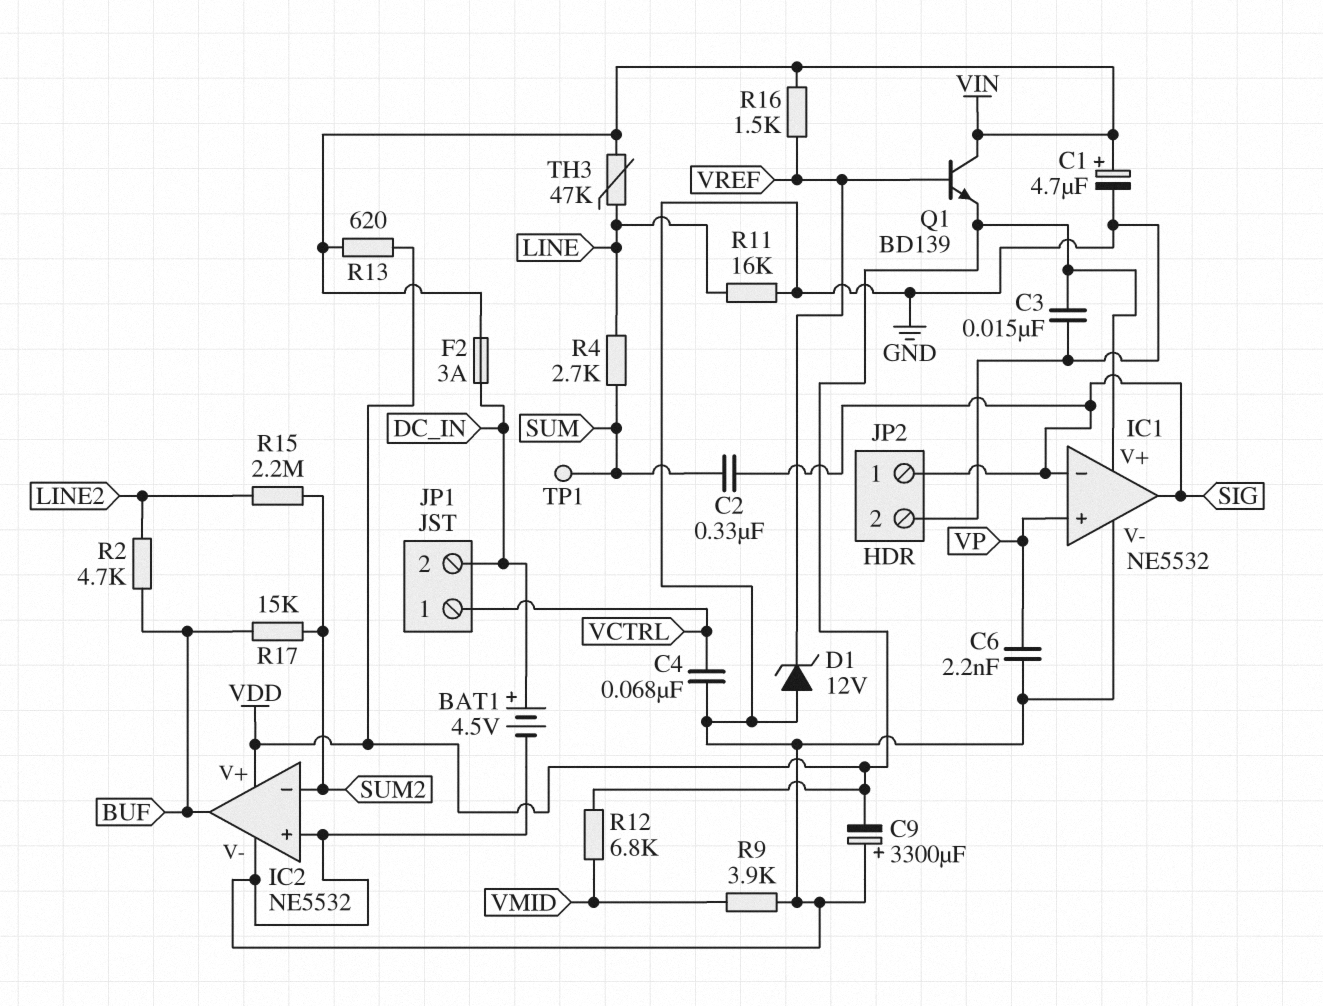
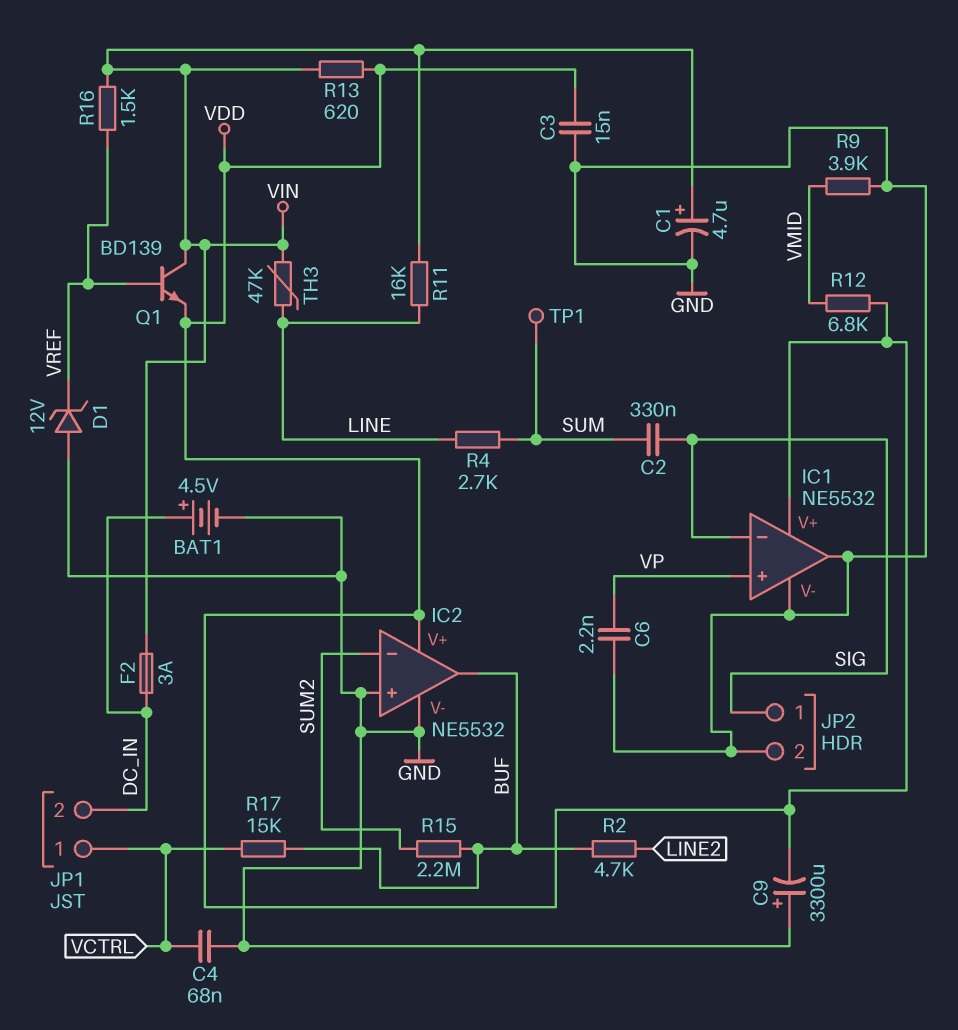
IC1 pin out: SIG -> GND
R11: 16k (GND, LINE) -> 16k (LINE, VIN)
R15: 2.2M (LINE2, SUM2) -> 2.2M (BUF, SUM2)
R17: 15k (BUF, SUM2) -> 15k (BUF, VCTRL)

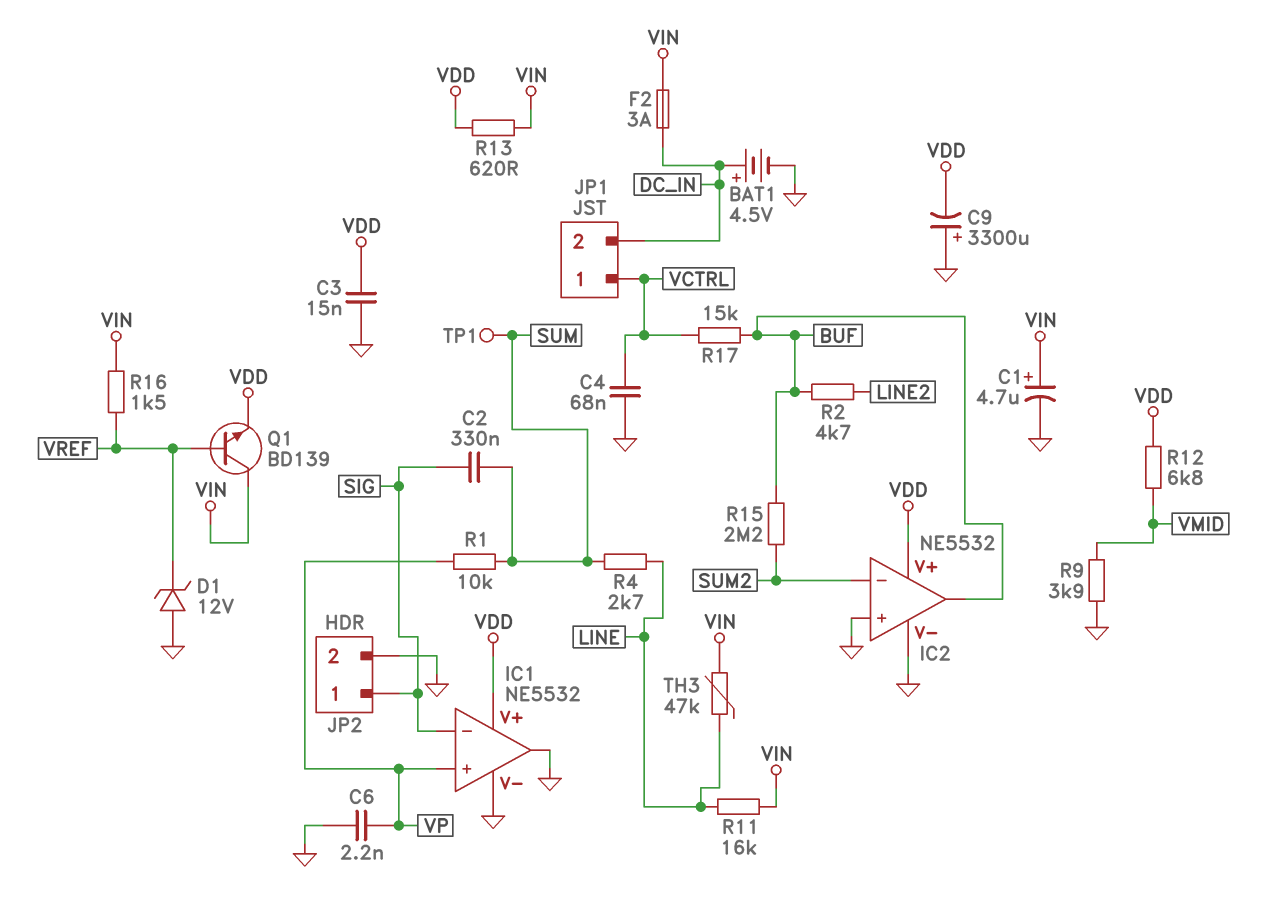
R1: none -> 10k (SUM, VP)

